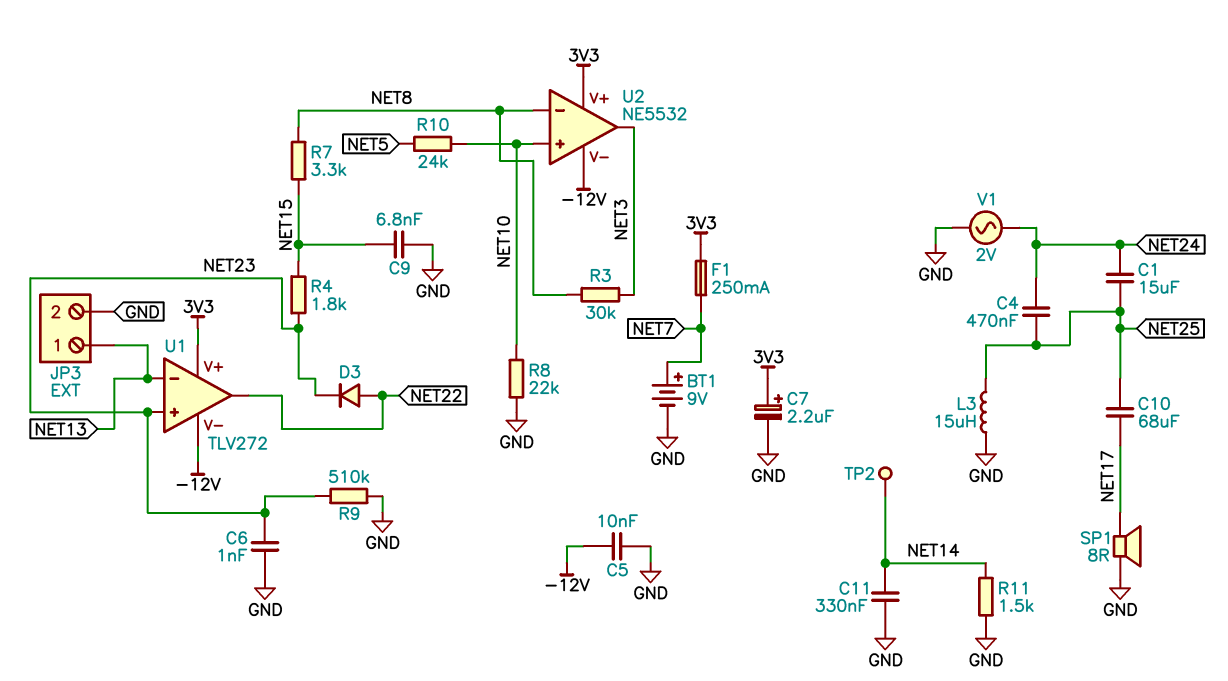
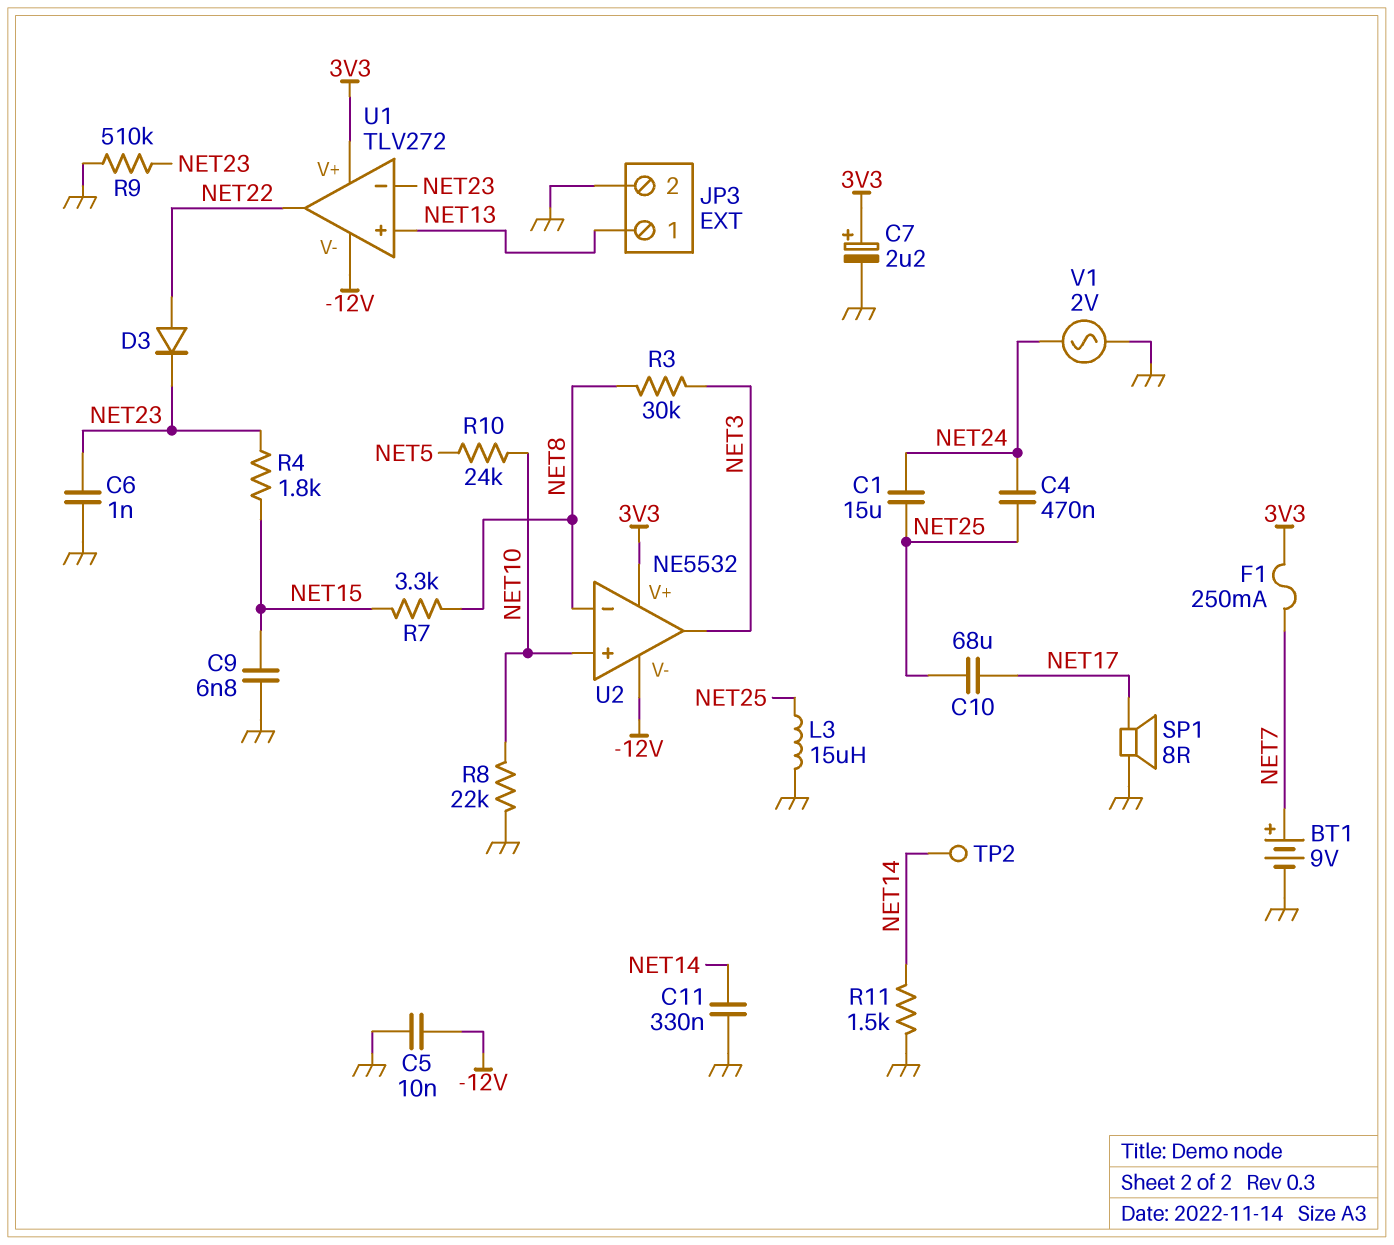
U1 pin in+: NET23 -> NET13
U1 pin in-: NET13 -> NET23

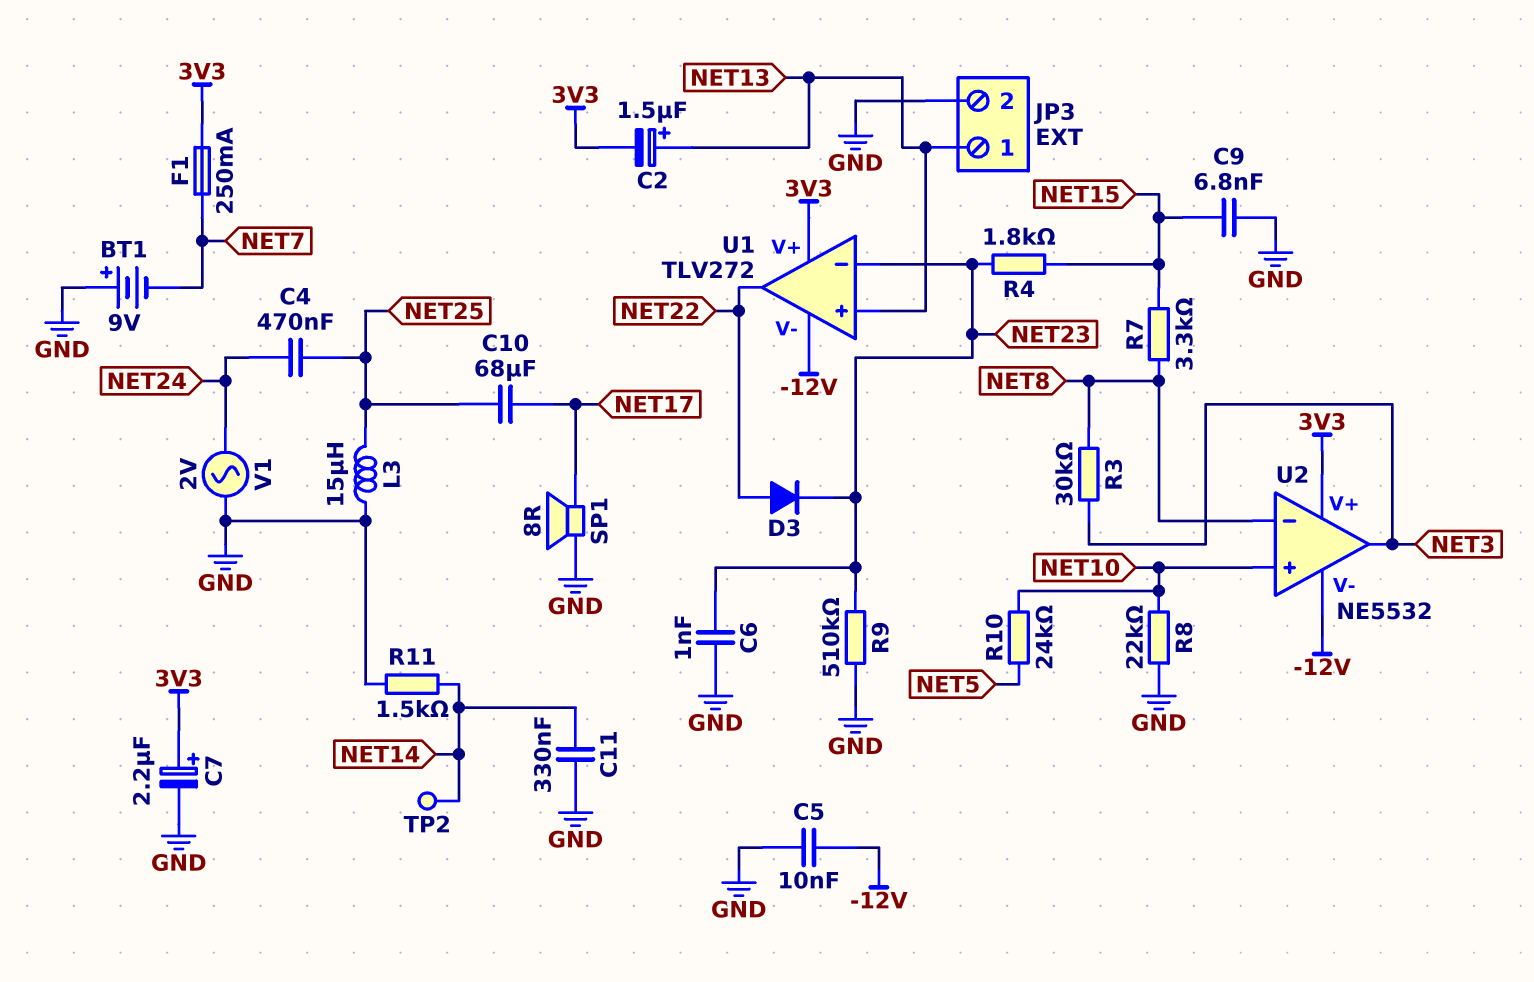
BT1: 9V (plus NET7, minus GND) -> 9V (plus GND, minus NET7)
C1: 15uF (NET24, NET25) -> none
C2: none -> 1.5uF (plus NET13, minus 3V3)

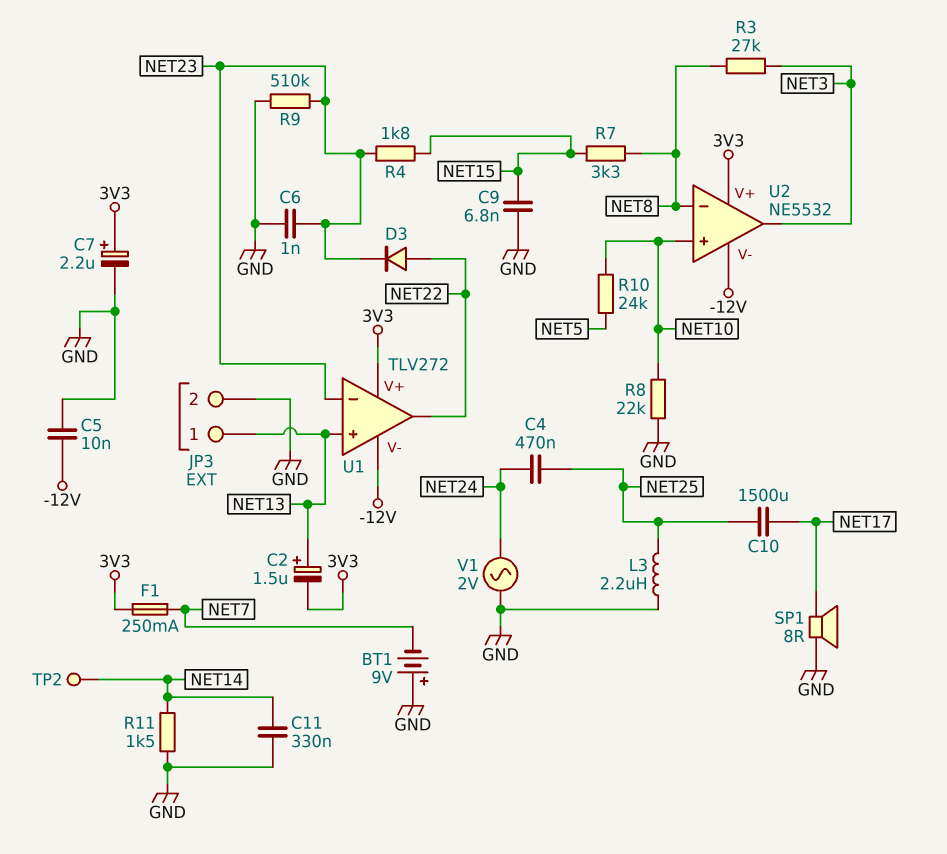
C10: 68uF (NET17, NET25) -> 1500uF (NET17, NET25)
L3: 15uH (GND, NET25) -> 2.2uH (GND, NET25)
R3: 30k (NET3, NET8) -> 27k (NET3, NET8)

